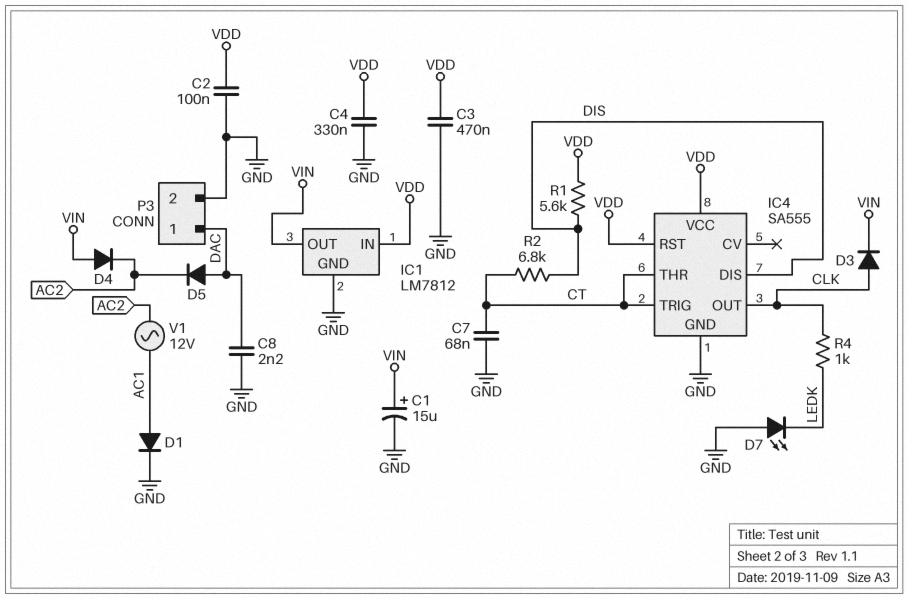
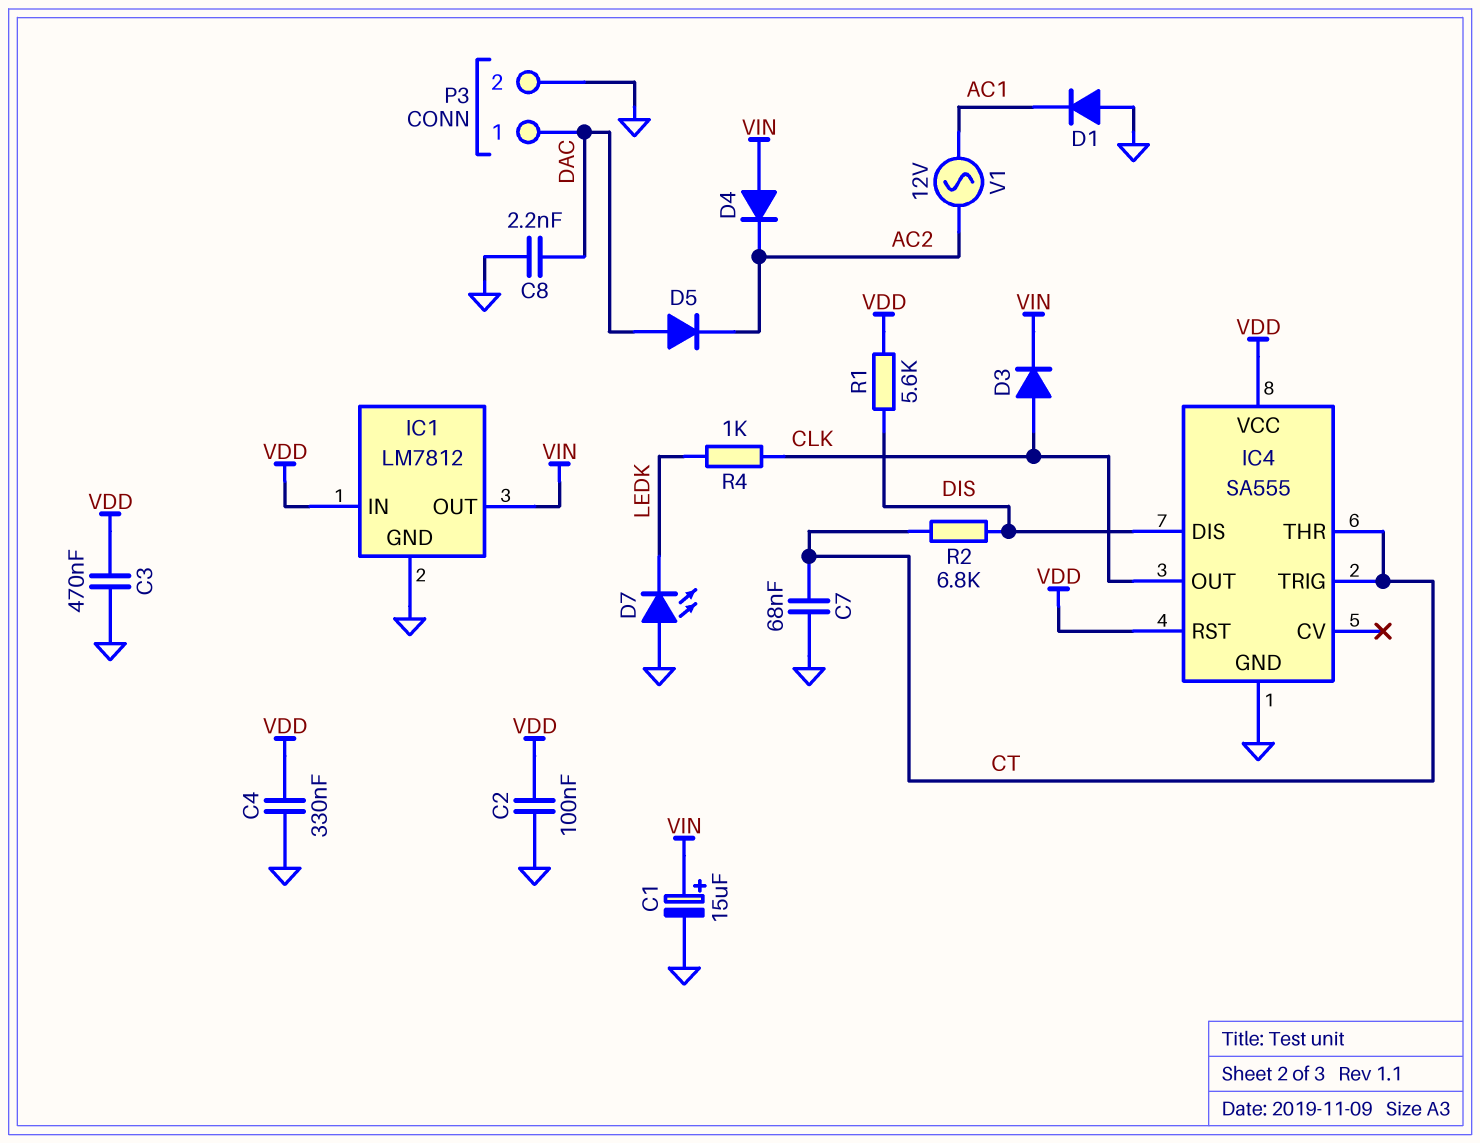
D1: diode (A AC1, K GND) -> diode (A GND, K AC1)

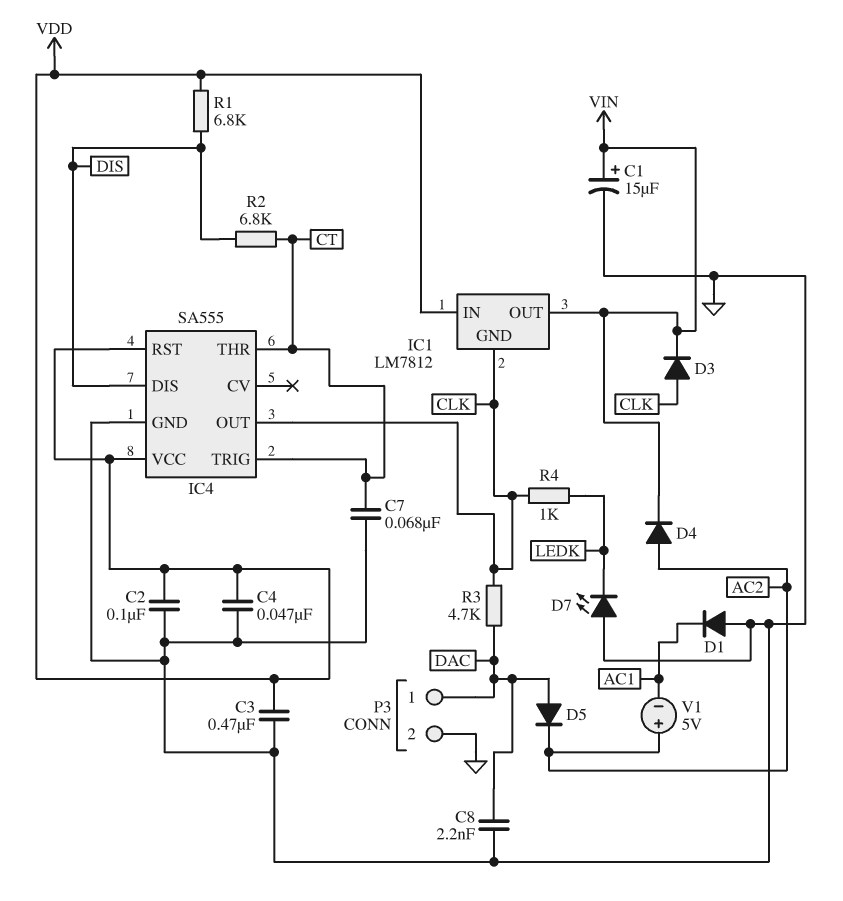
C4: 330nF (GND, VDD) -> 47nF (GND, VDD)
D4: diode (A VIN, K AC2) -> diode (A AC2, K VIN)
IC1 pin GND: GND -> CLK
R1: 5.6k (DIS, VDD) -> 6.8k (DIS, VDD)
R3: none -> 4.7k (CLK, DAC)
V1: AC 12V (AC1, AC2) -> 5V (plus AC2, minus AC1)

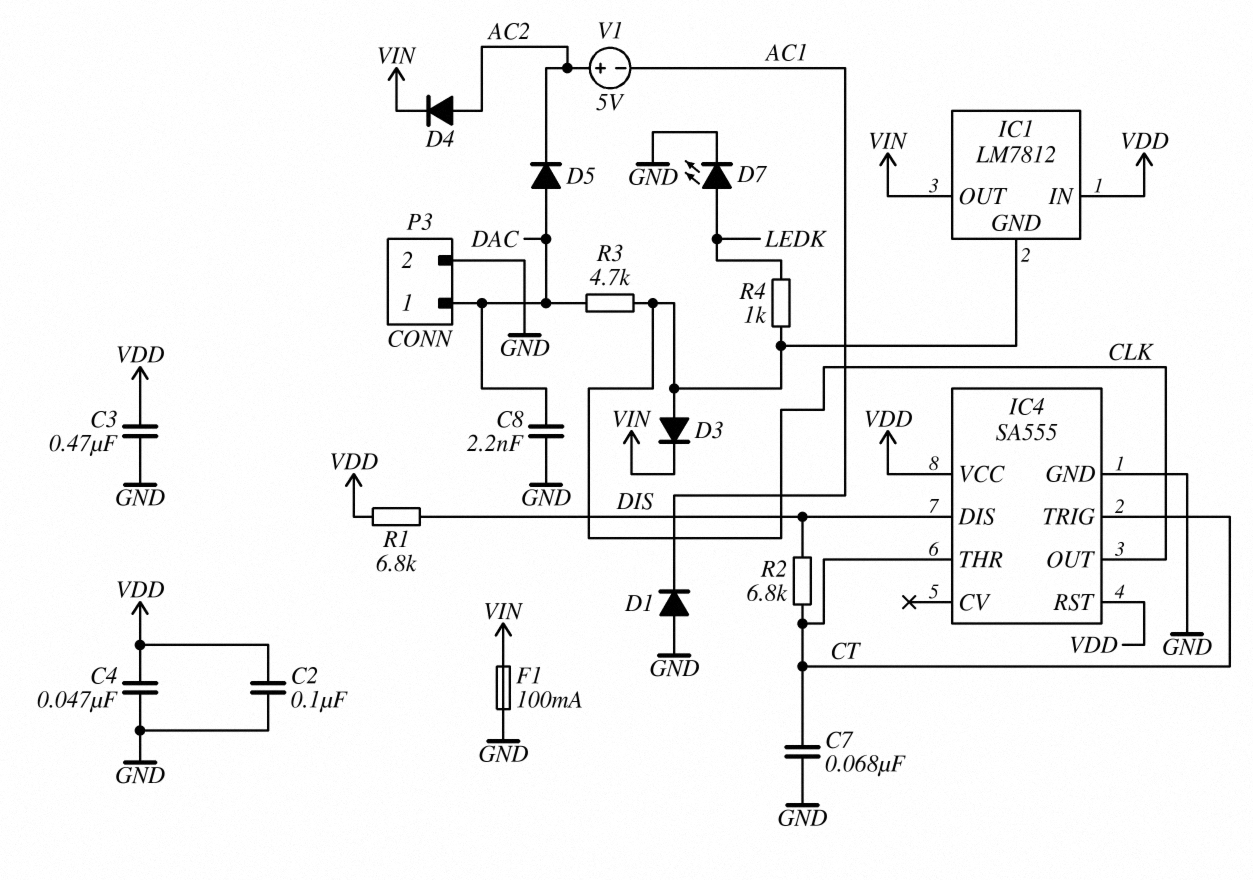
C1: 15uF (plus VIN, minus GND) -> none
D7: LED (A GND, K LEDK) -> LED (A LEDK, K GND)
F1: none -> 100mA (GND, VIN)

